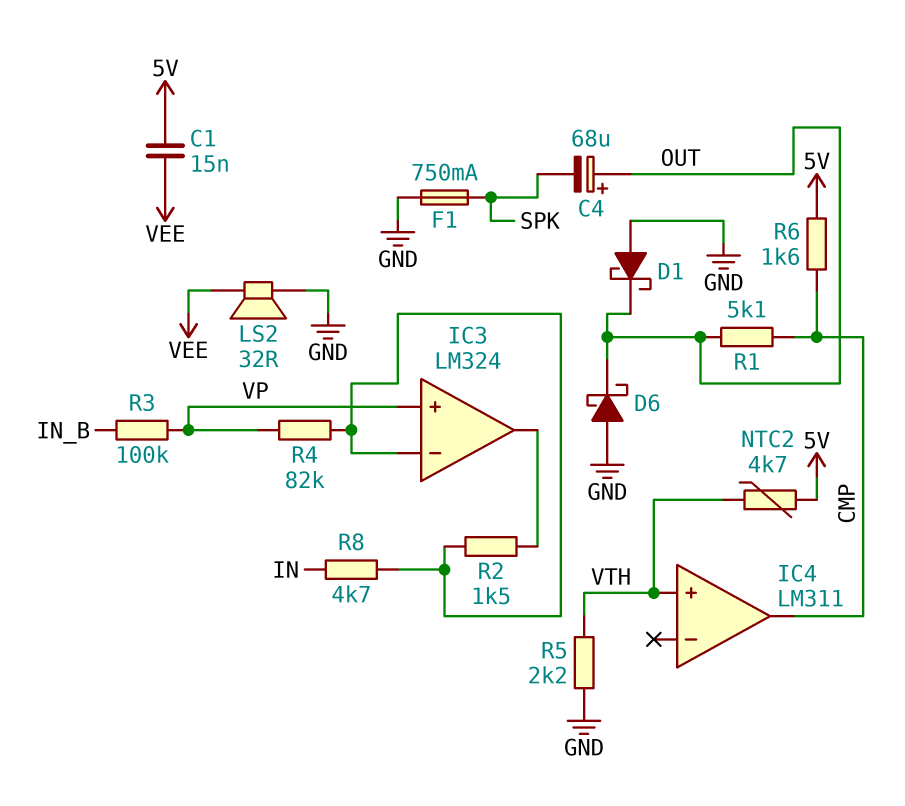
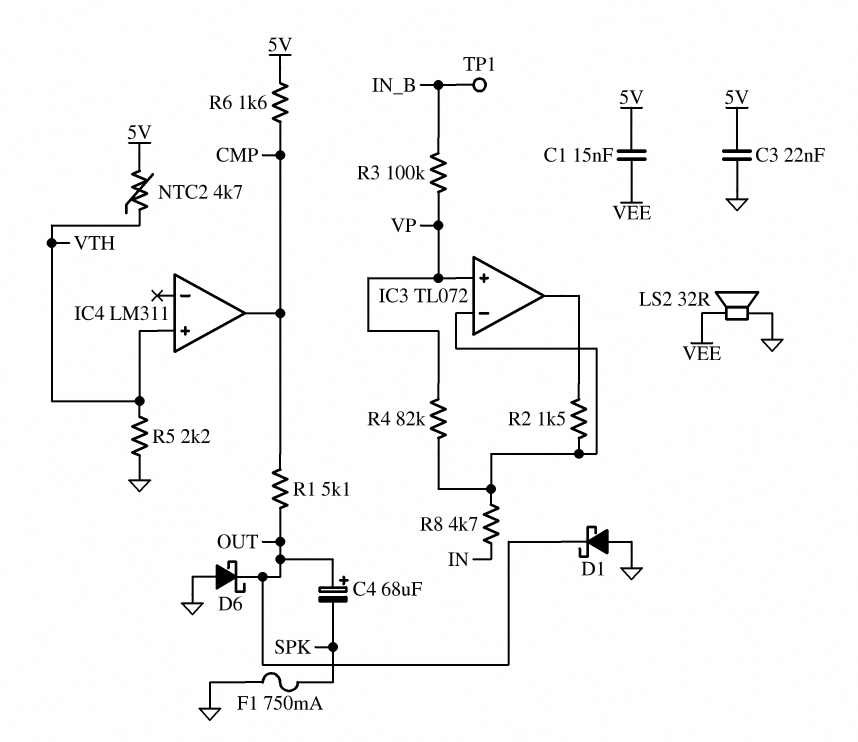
C3: none -> 22nF (5V, GND)
IC3: LM324 -> TL072
TP1: none -> test point (IN_B)

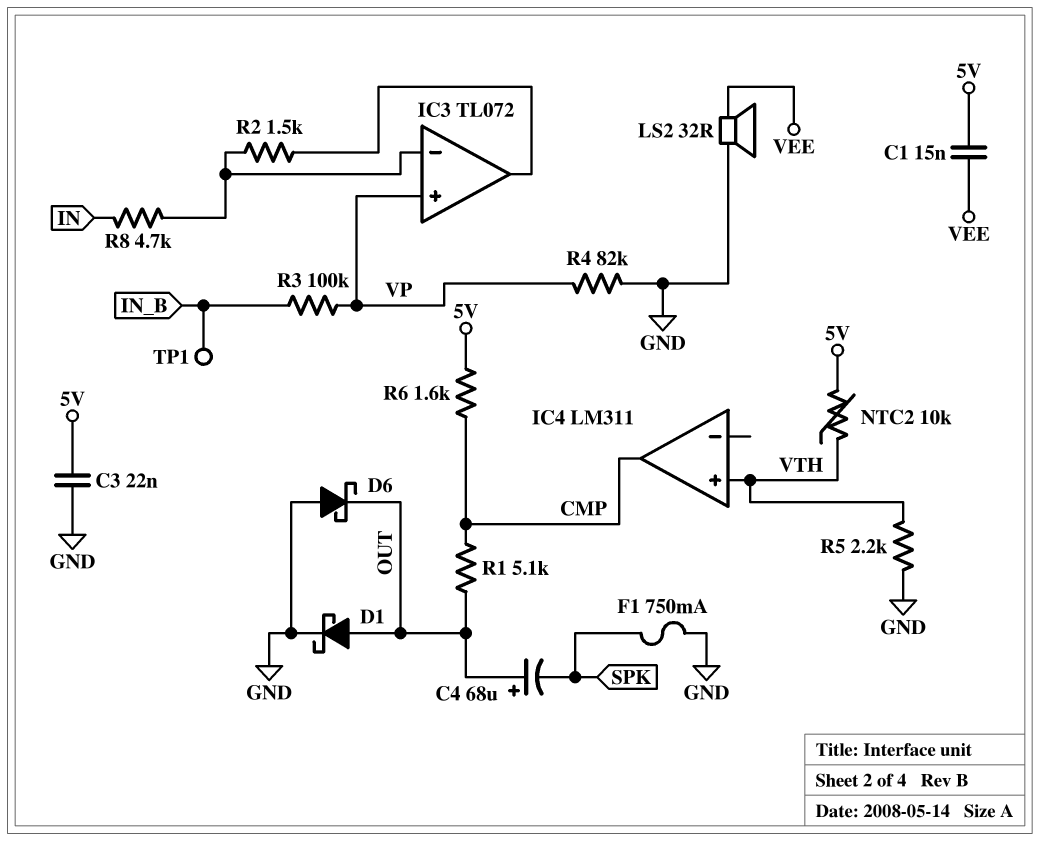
D1: schottky (A GND, K OUT) -> schottky (A OUT, K GND)
NTC2: 4.7k (5V, VTH) -> 10k (5V, VTH)
R4: 82k (IC3/in-, VP) -> 82k (GND, VP)

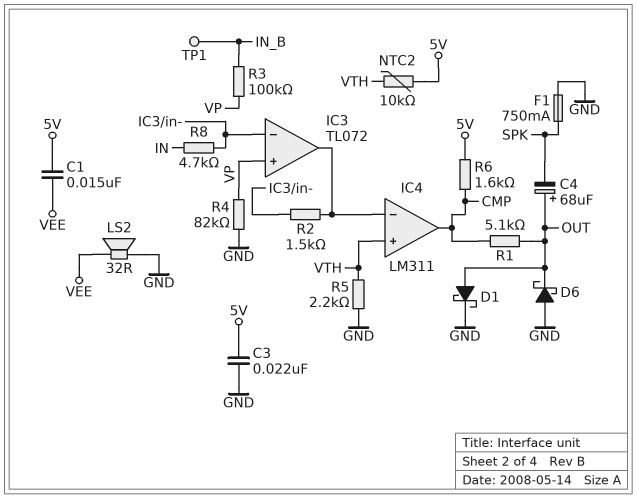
IC4 pin in-: none -> IC3/out

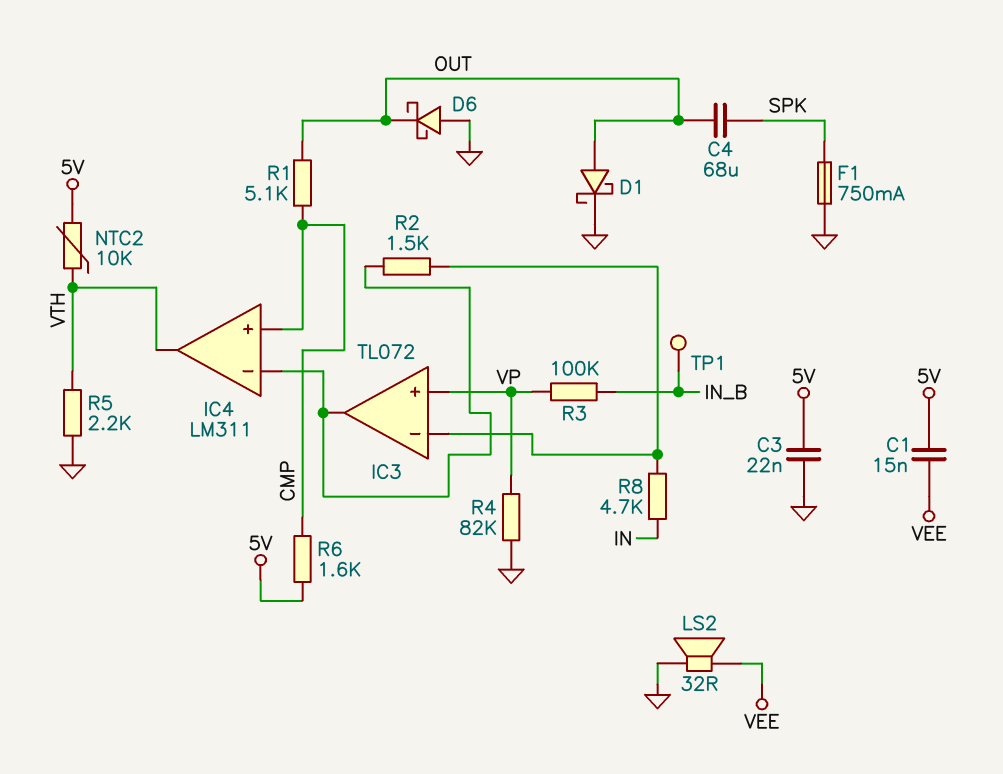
C4: 68uF (plus OUT, minus SPK) -> 68uF (OUT, SPK)
IC4 pin in+: VTH -> CMP
IC4 pin out: CMP -> VTH

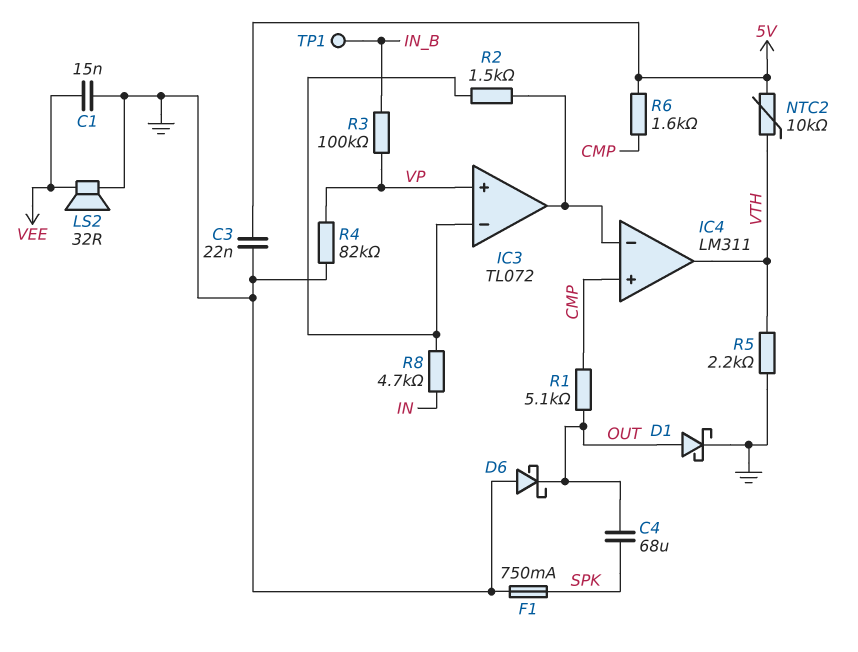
C1: 15nF (5V, VEE) -> 15nF (GND, VEE)

